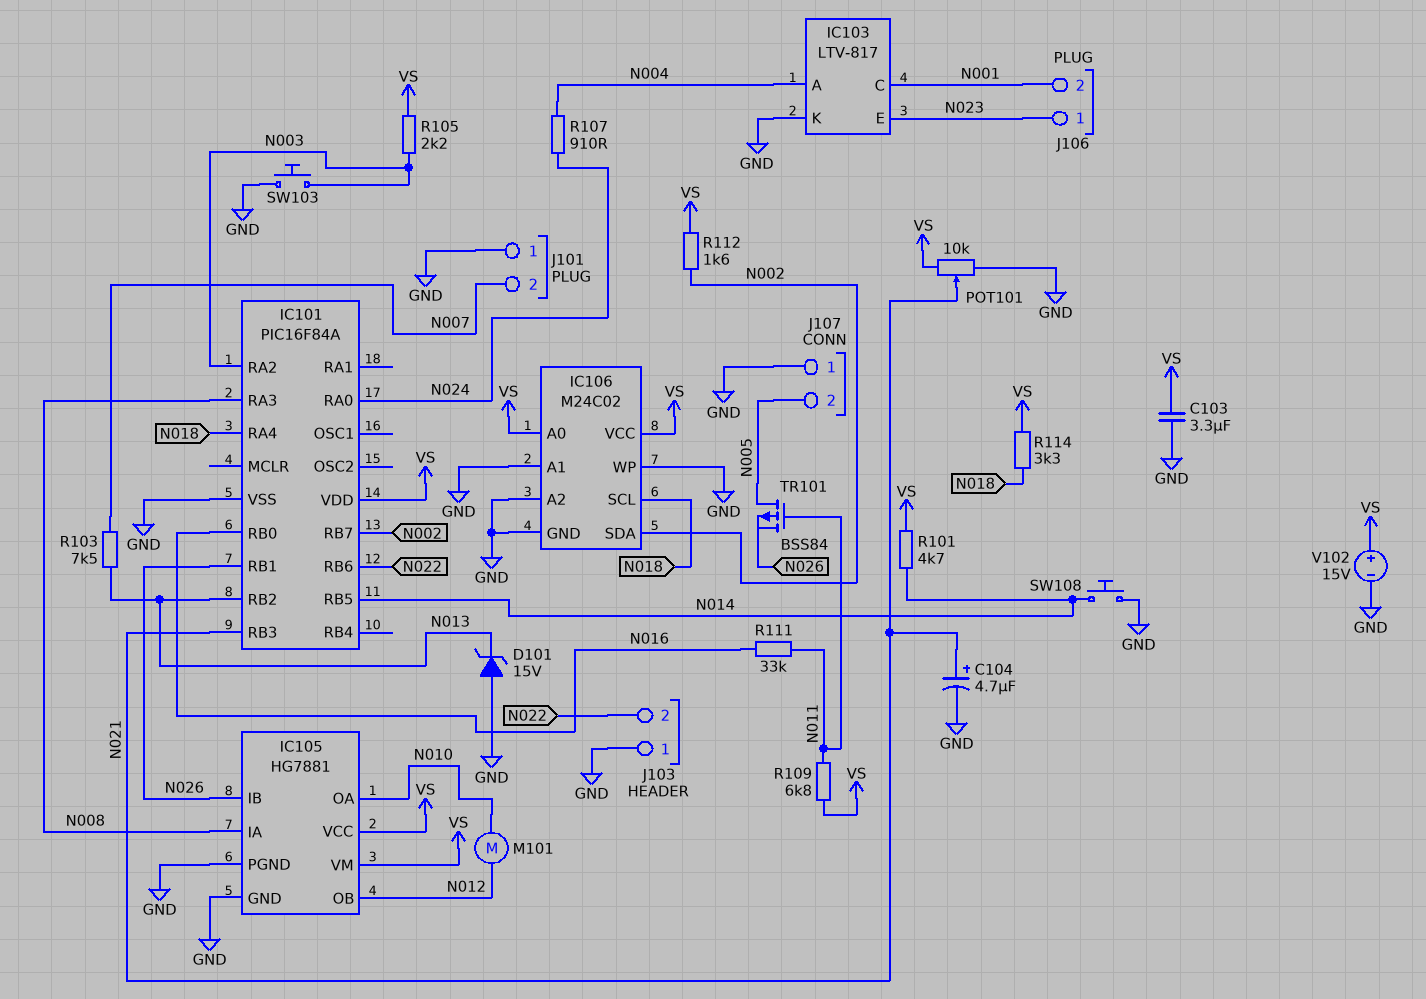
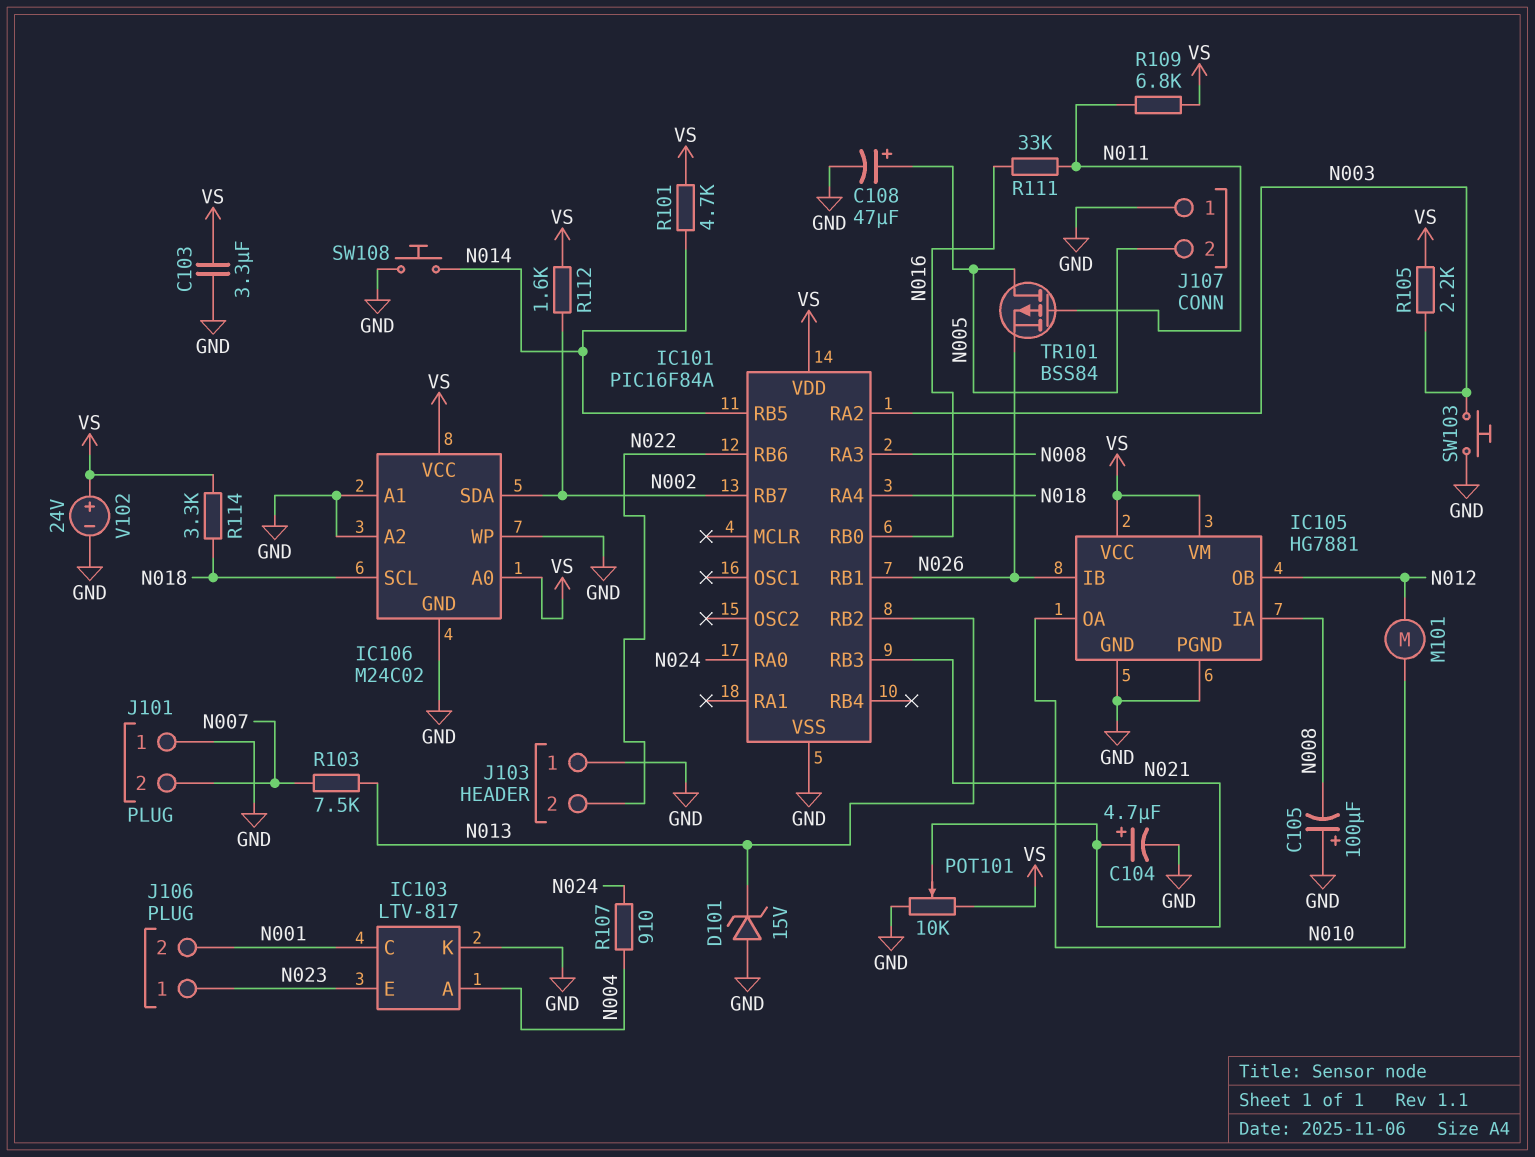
C105: none -> 100uF (plus GND, minus N008)
C108: none -> 47uF (plus N005, minus GND)
V102: 15V (plus VS, minus GND) -> 24V (plus VS, minus GND)

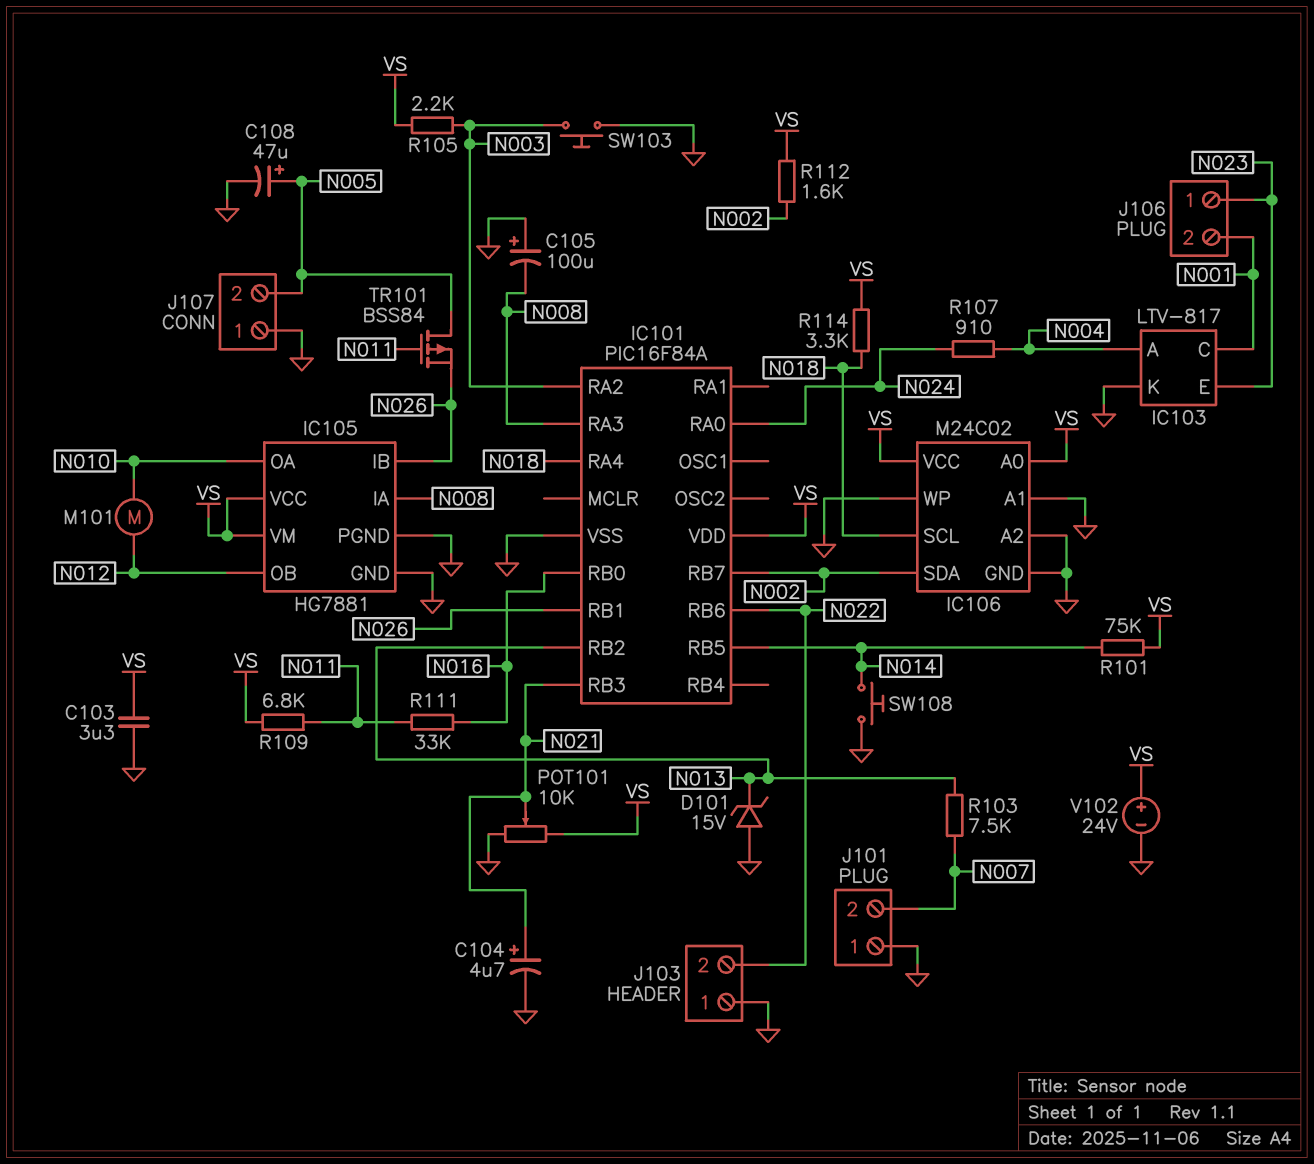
R101: 4.7k (N014, VS) -> 75k (N014, VS)

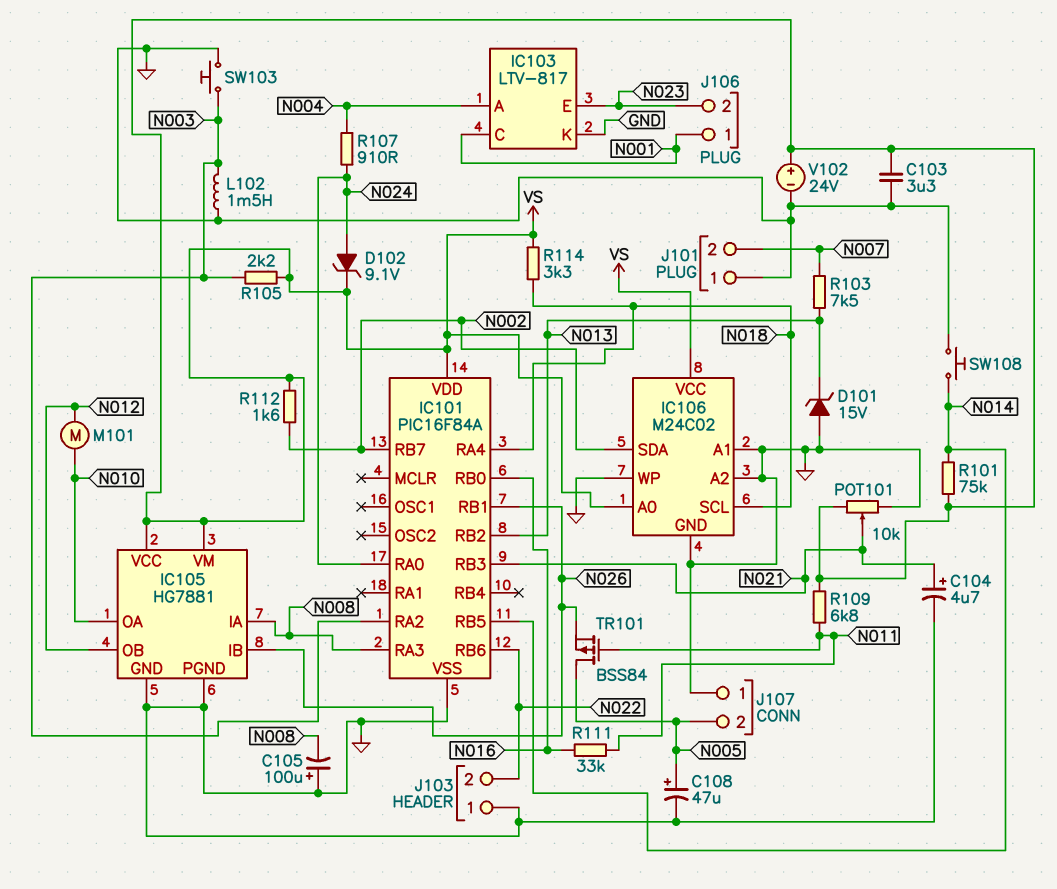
D102: none -> zener 9.1V (A N024, K VS)
J106 pin 1: N023 -> N001
J106 pin 2: N001 -> N023
L102: none -> 1.5mH (GND, N003)

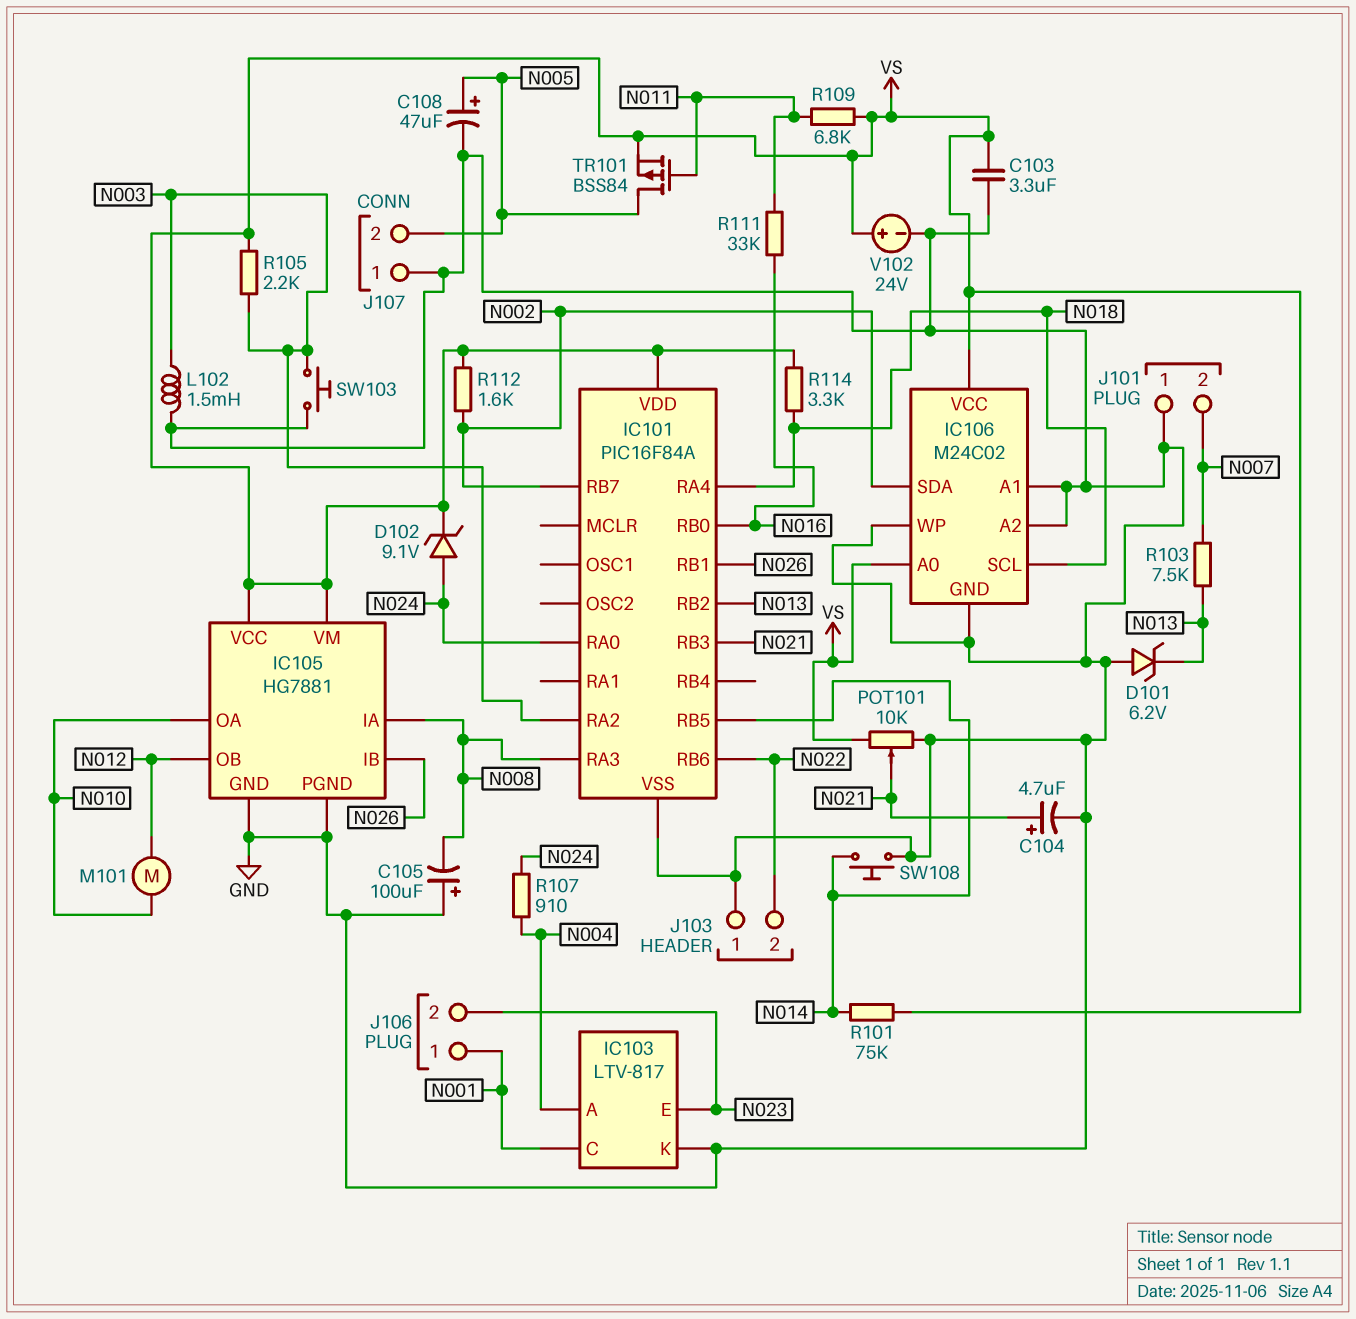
D101: zener 15V (A GND, K N013) -> zener 6.2V (A GND, K N013)
TR101: PMOS BSS84 (G N011, D N005, S N026) -> PMOS BSS84 (G N011, D N005, S VS)

